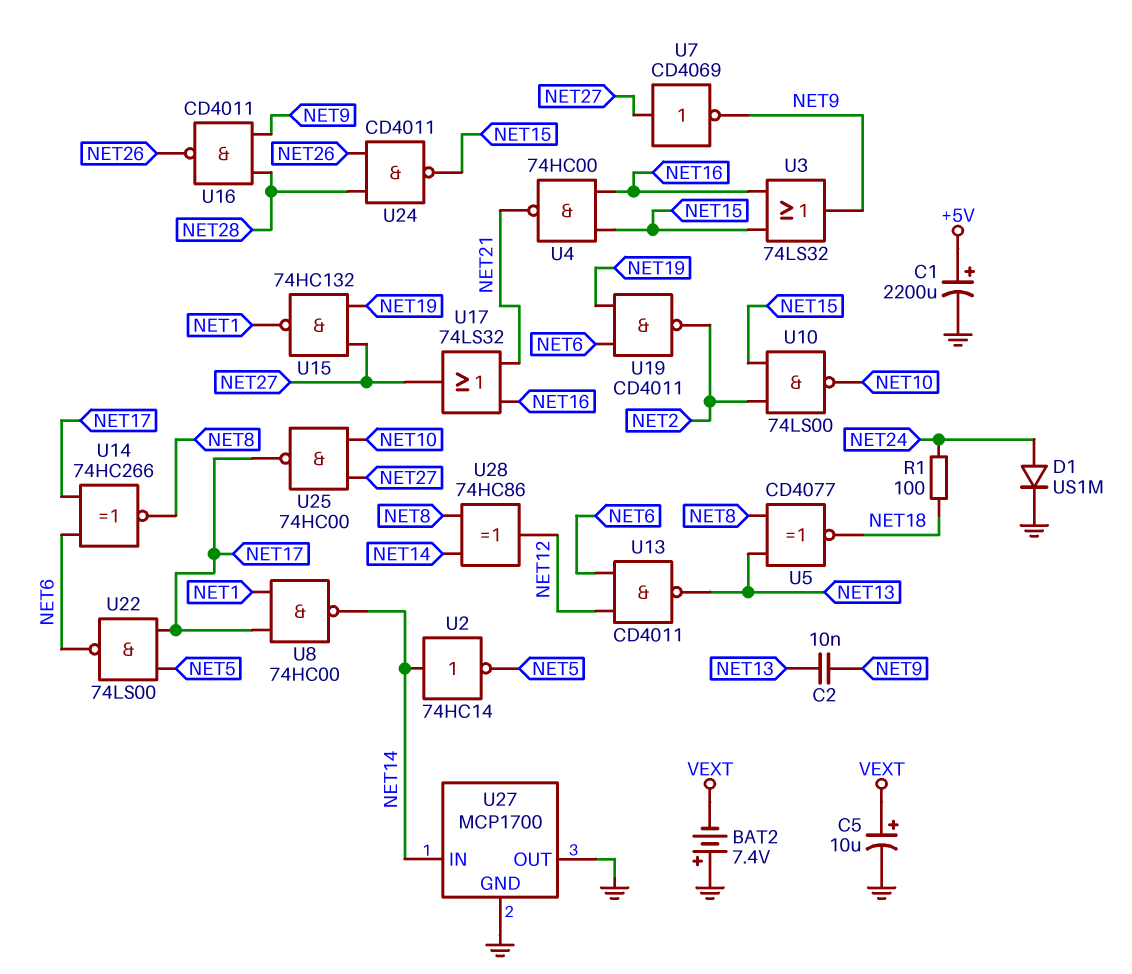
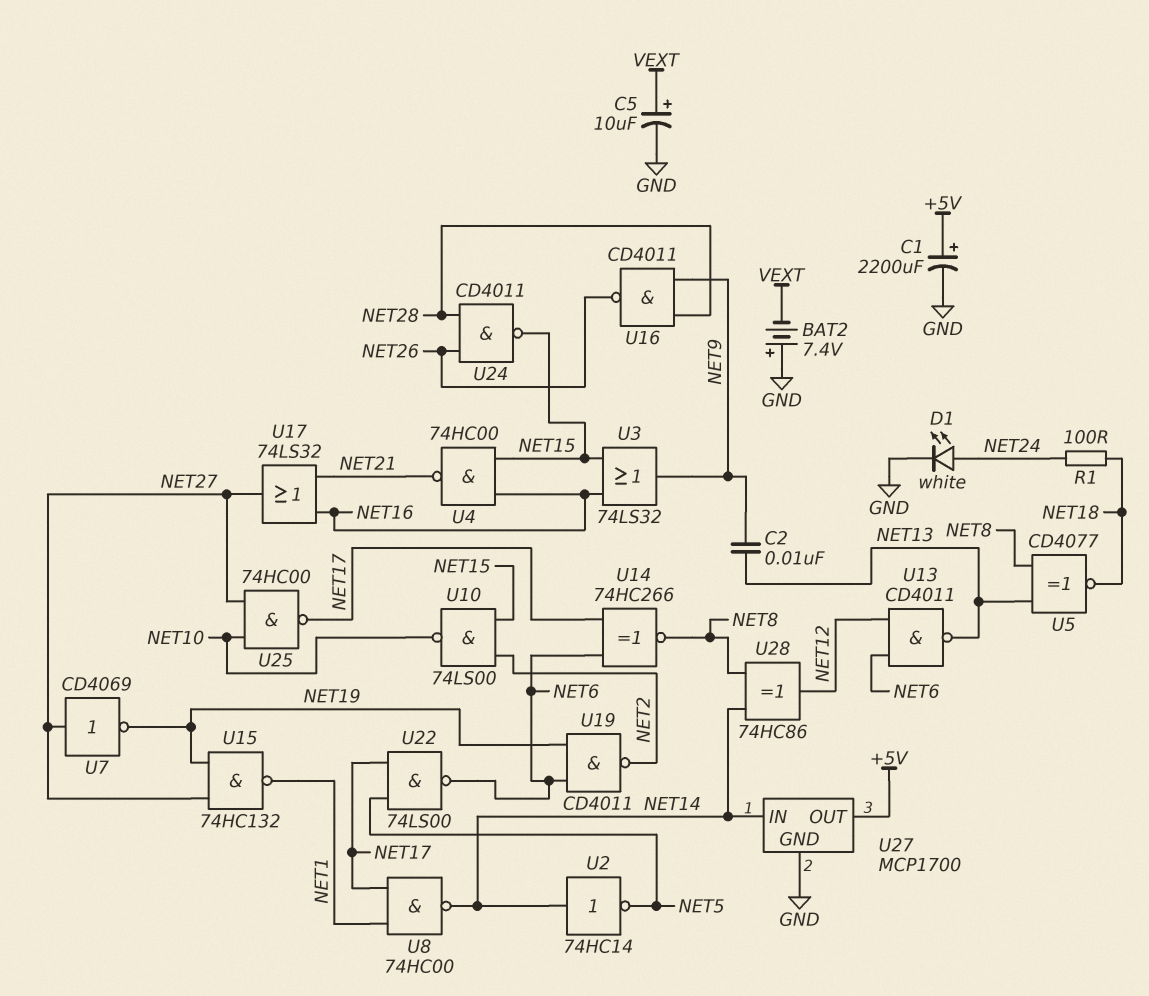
D1: diode US1M (A NET24, K GND) -> LED white (A NET24, K GND)
U7: NOT CD4069 (in NET27, out NET9) -> NOT CD4069 (in NET27, out NET19)
U27 pin OUT: GND -> +5V

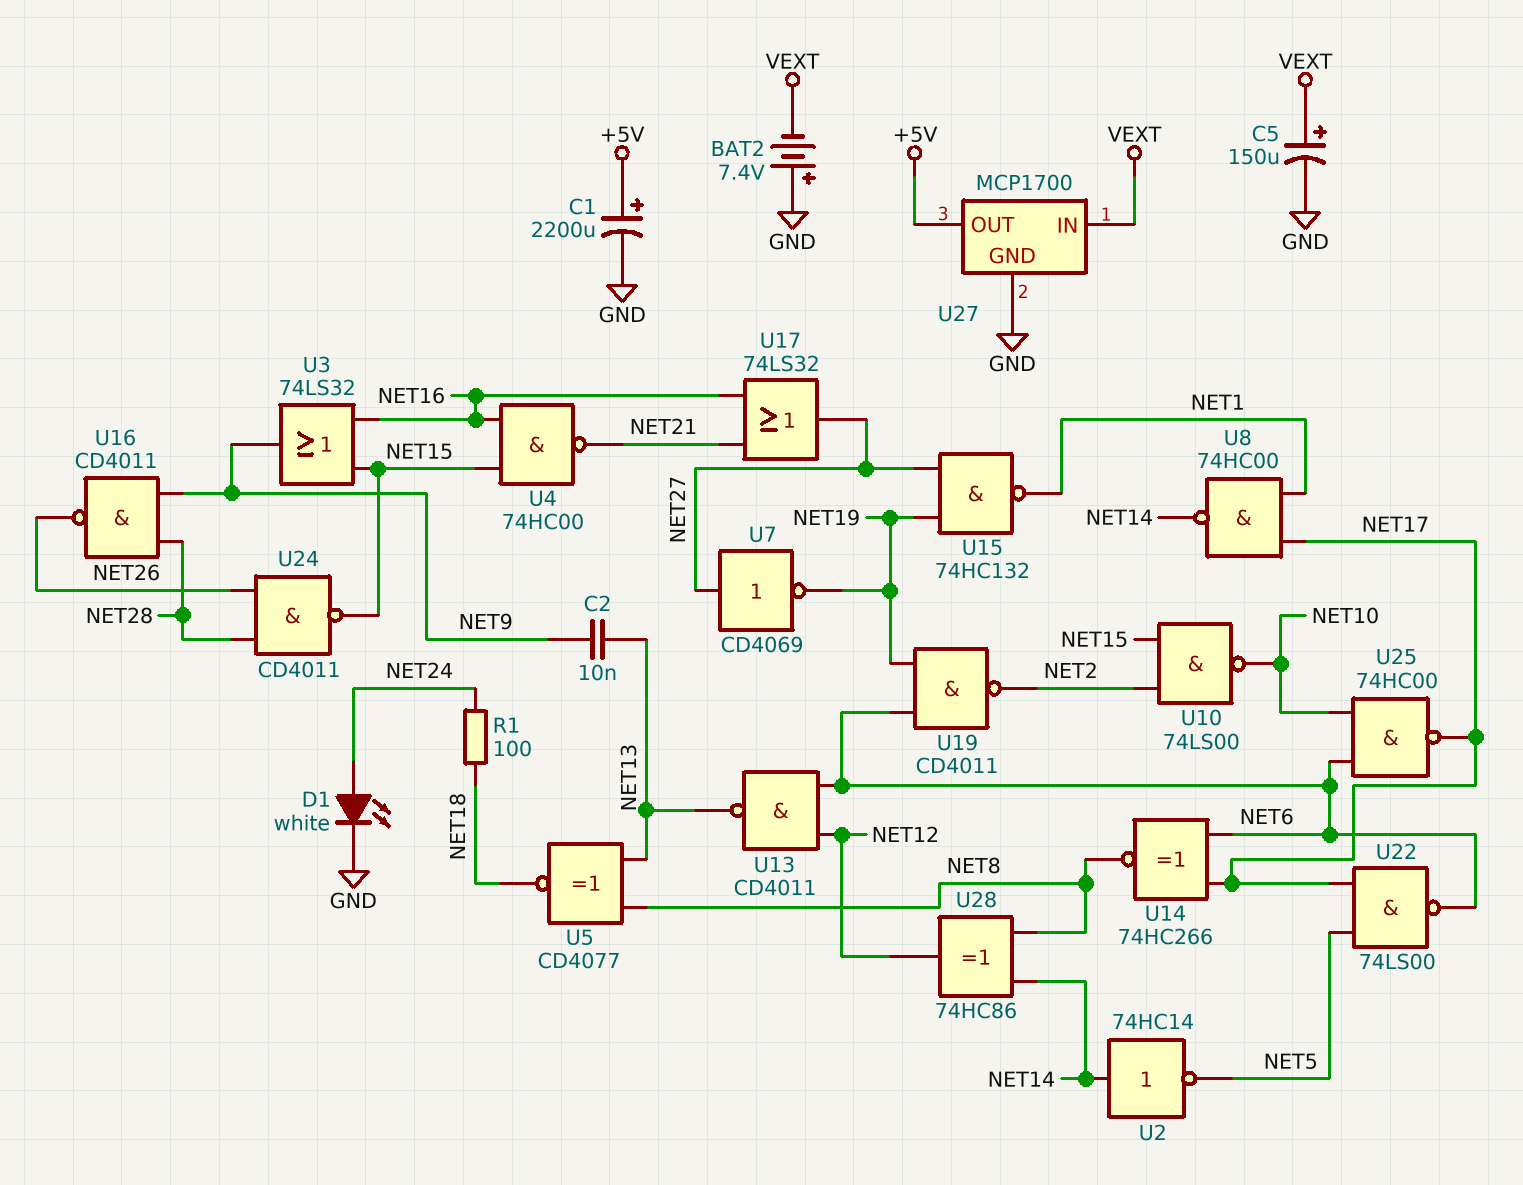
C5: 10uF (plus VEXT, minus GND) -> 150uF (plus VEXT, minus GND)
U25: NAND 74HC00 (in NET10, in NET27, out NET17) -> NAND 74HC00 (in NET6, in NET10, out NET17)
U27 pin IN: NET14 -> VEXT

